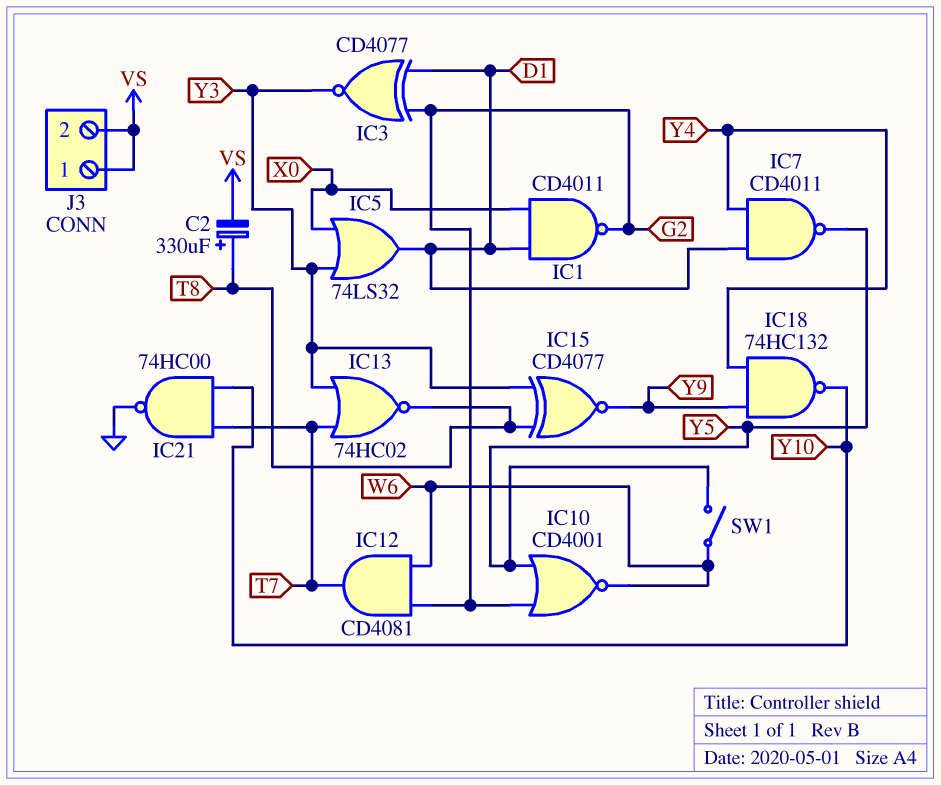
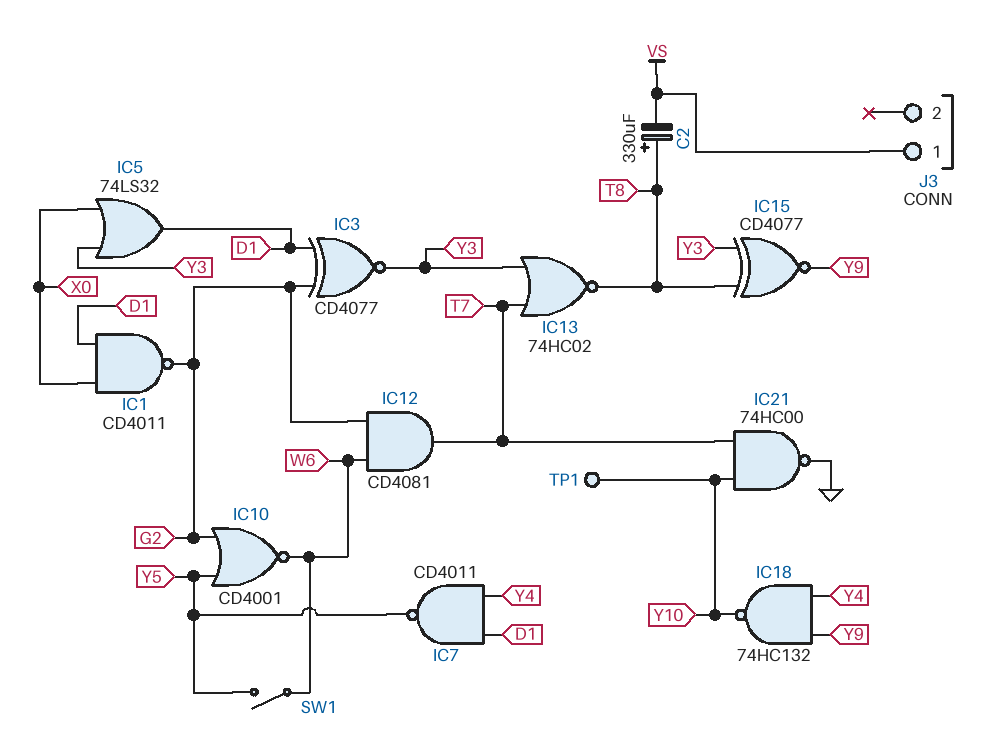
J3 pin 2: VS -> none
TP1: none -> test point (Y10)

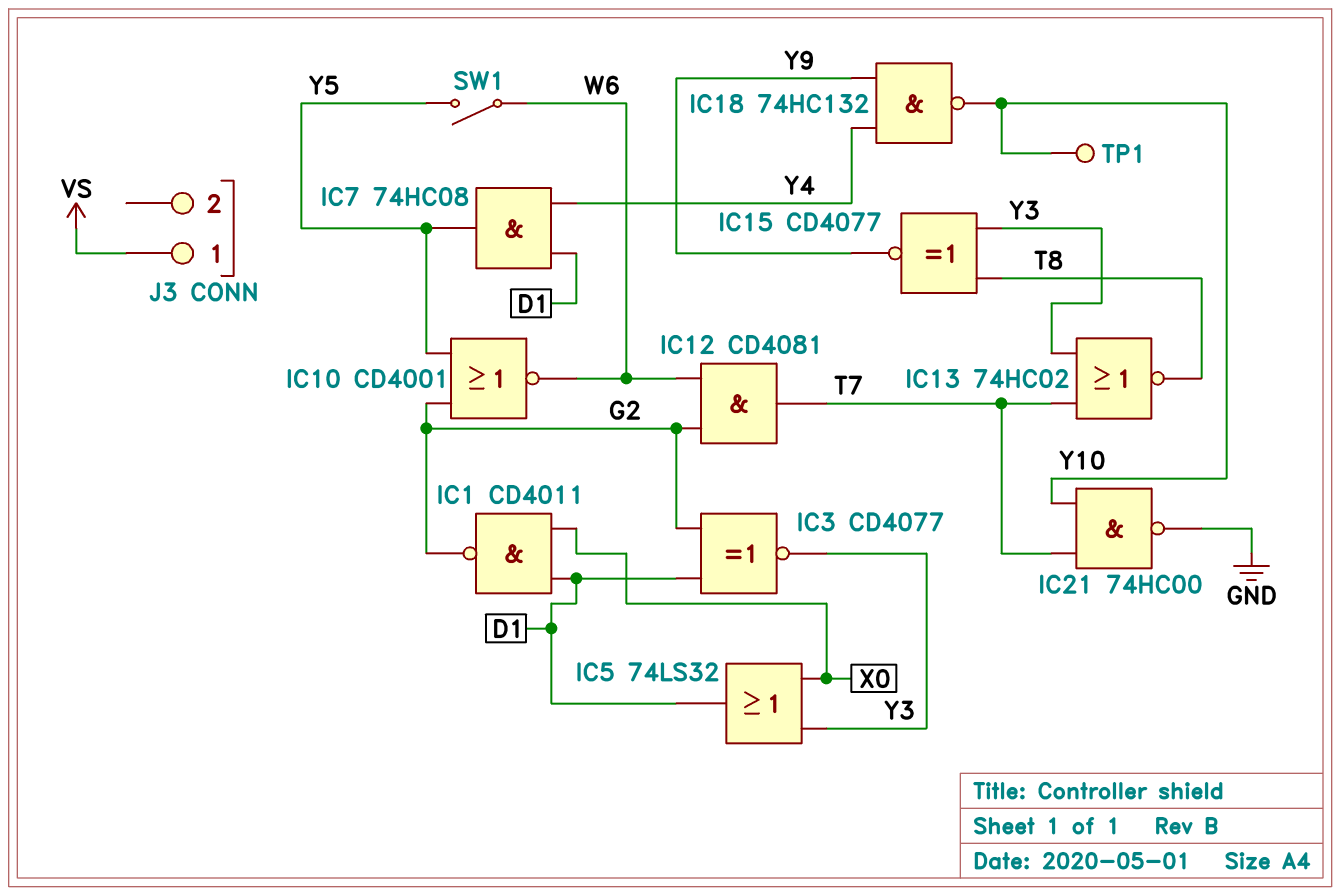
C2: 330uF (plus T8, minus VS) -> none
IC7: NAND CD4011 (in D1, in Y4, out Y5) -> AND 74HC08 (in D1, in Y4, out Y5)

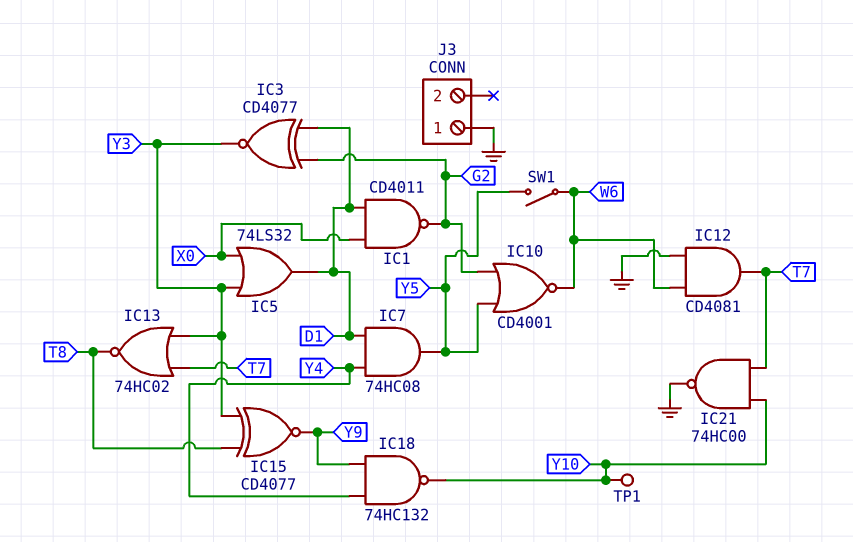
IC12: AND CD4081 (in G2, in W6, out T7) -> AND CD4081 (in GND, in W6, out T7)
J3 pin 1: VS -> GND

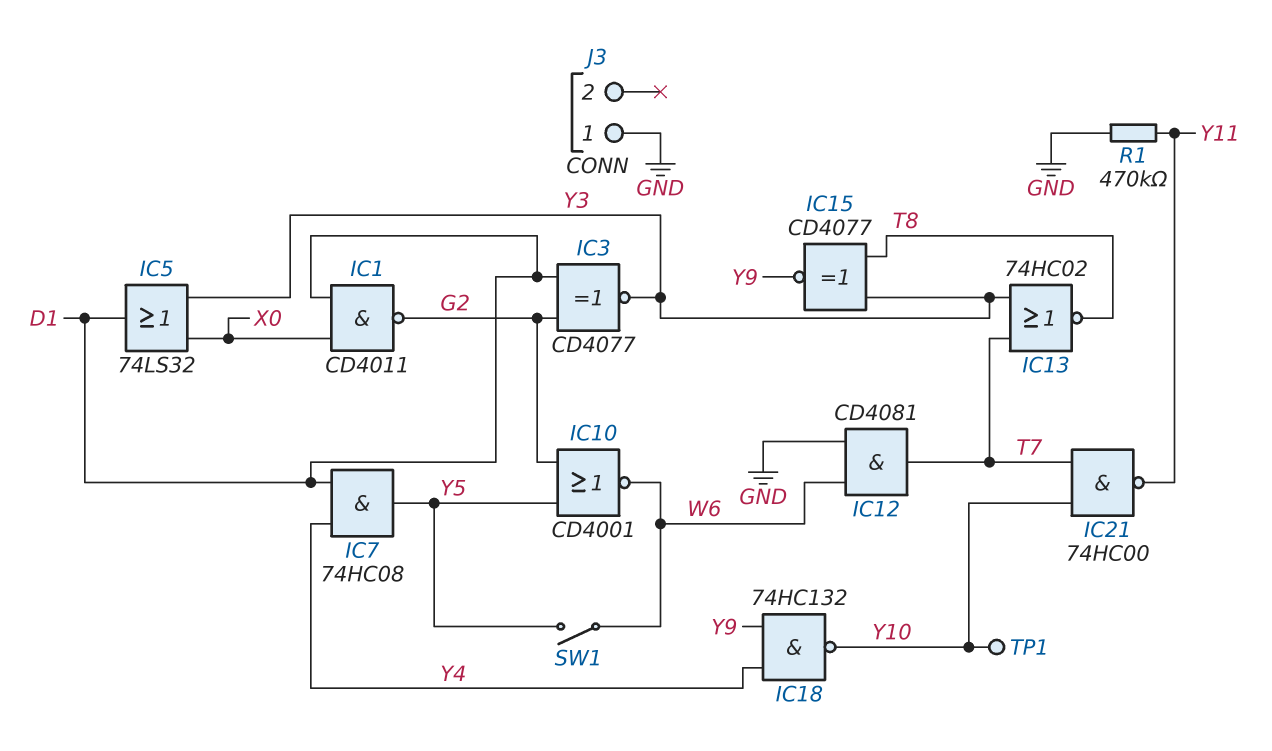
IC21: NAND 74HC00 (in T7, in Y10, out GND) -> NAND 74HC00 (in T7, in Y10, out Y11)
R1: none -> 470k (GND, Y11)

